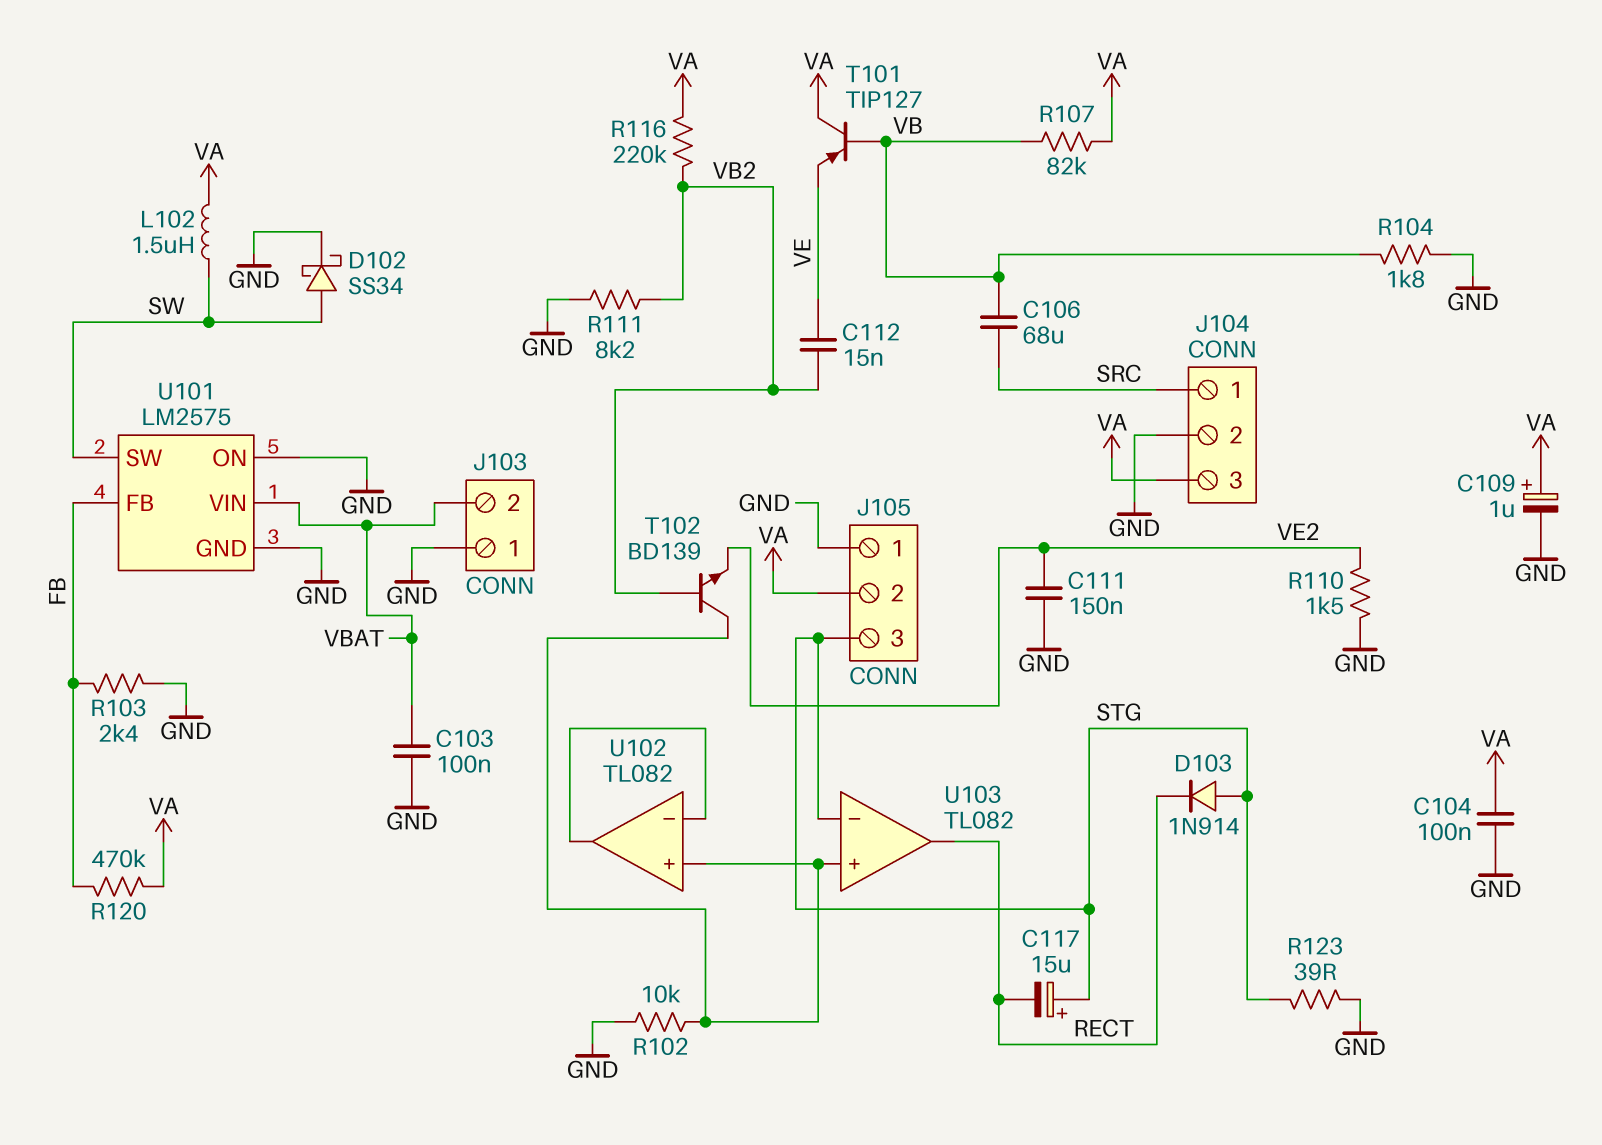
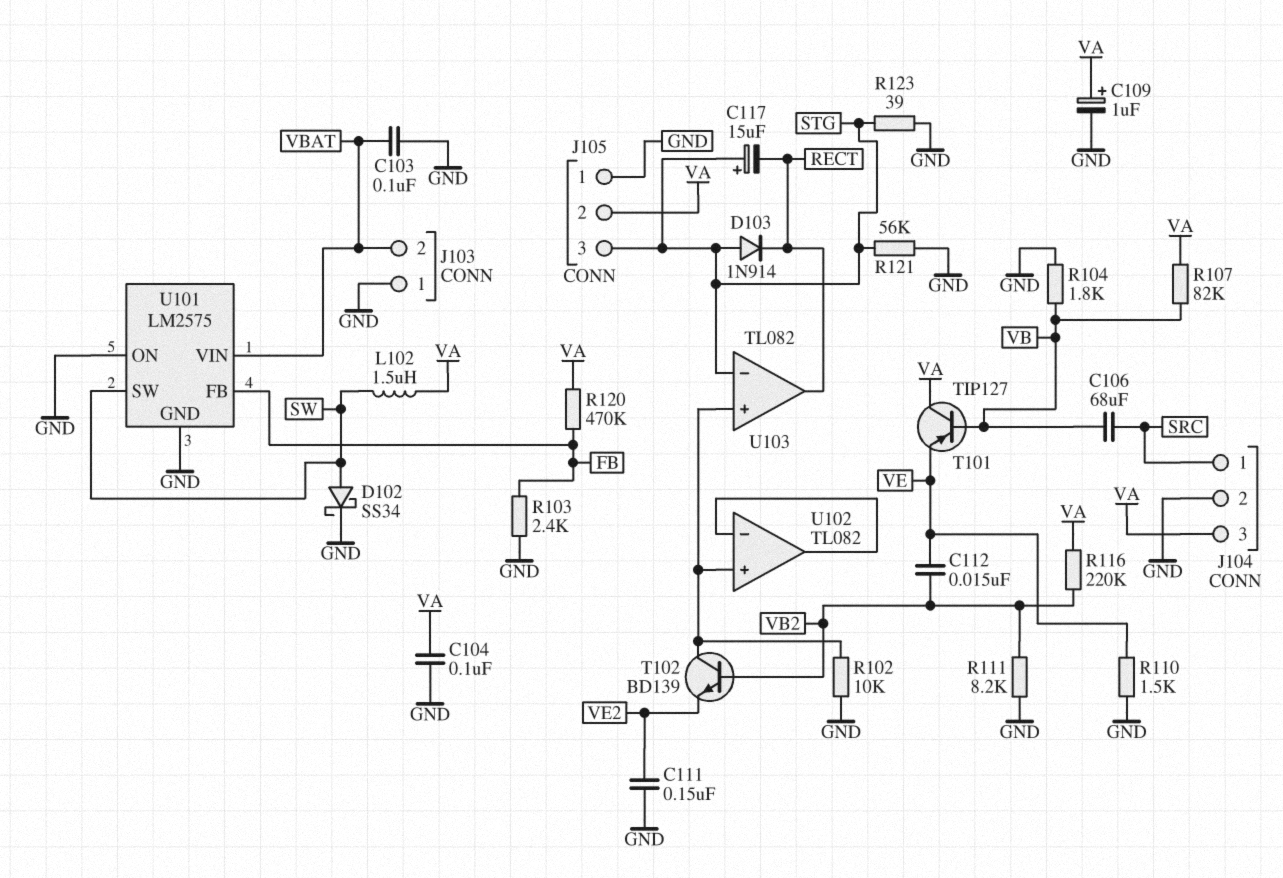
R110: 1.5k (GND, VE2) -> 1.5k (GND, VE)
R121: none -> 56k (GND, STG)

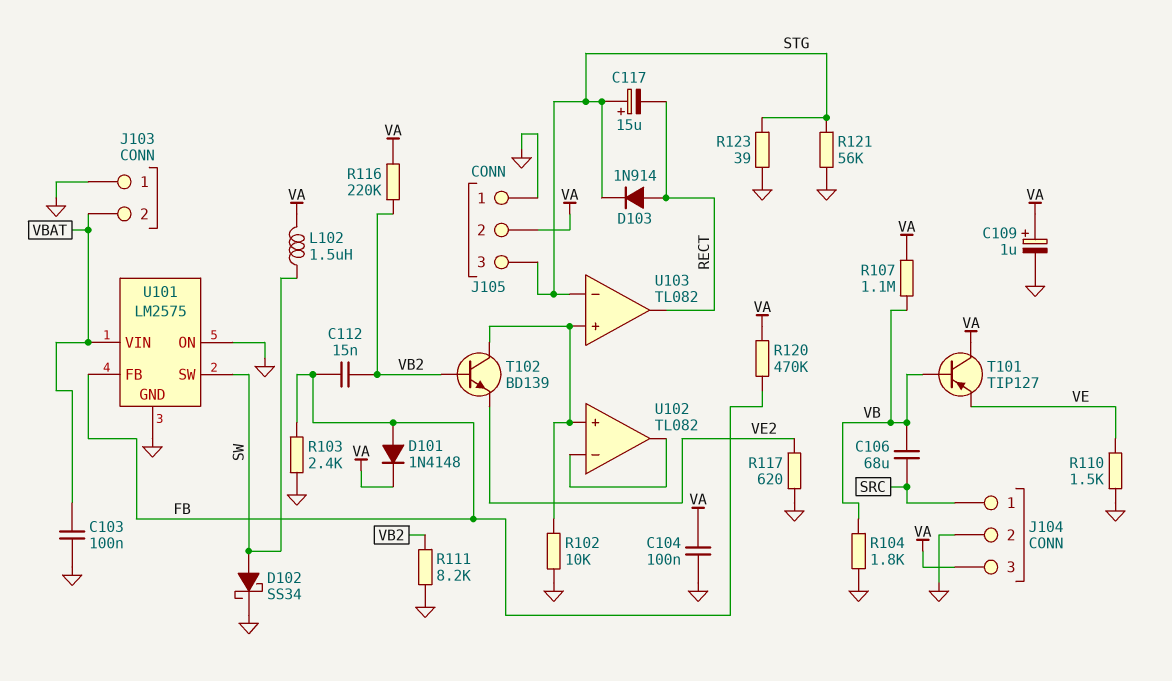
C111: 150nF (GND, VE2) -> none
C112: 15nF (VB2, VE) -> 15nF (FB, VB2)
D101: none -> diode 1N4148 (A FB, K VA)
D103: diode 1N914 (A STG, K RECT) -> diode 1N914 (A RECT, K STG)
R107: 82k (VA, VB) -> 1.1M (VA, VB)
R117: none -> 620 (GND, VE2)

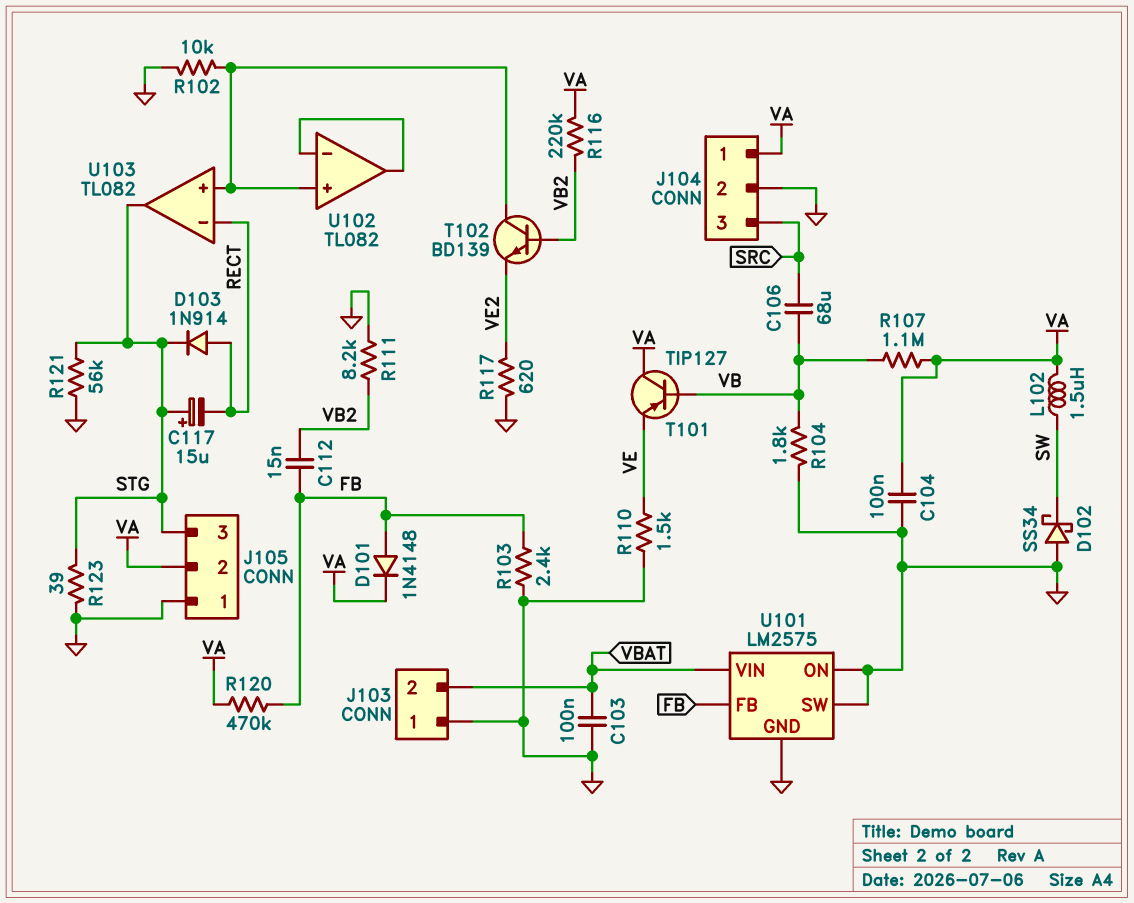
C109: 1uF (plus VA, minus GND) -> none
D102: schottky SS34 (A SW, K GND) -> schottky SS34 (A GND, K SW)
J104 pin 1: SRC -> VA
J104 pin 3: VA -> SRC
U101 pin SW: SW -> GND
U103 pin in-: STG -> RECT
U103 pin out: RECT -> STG

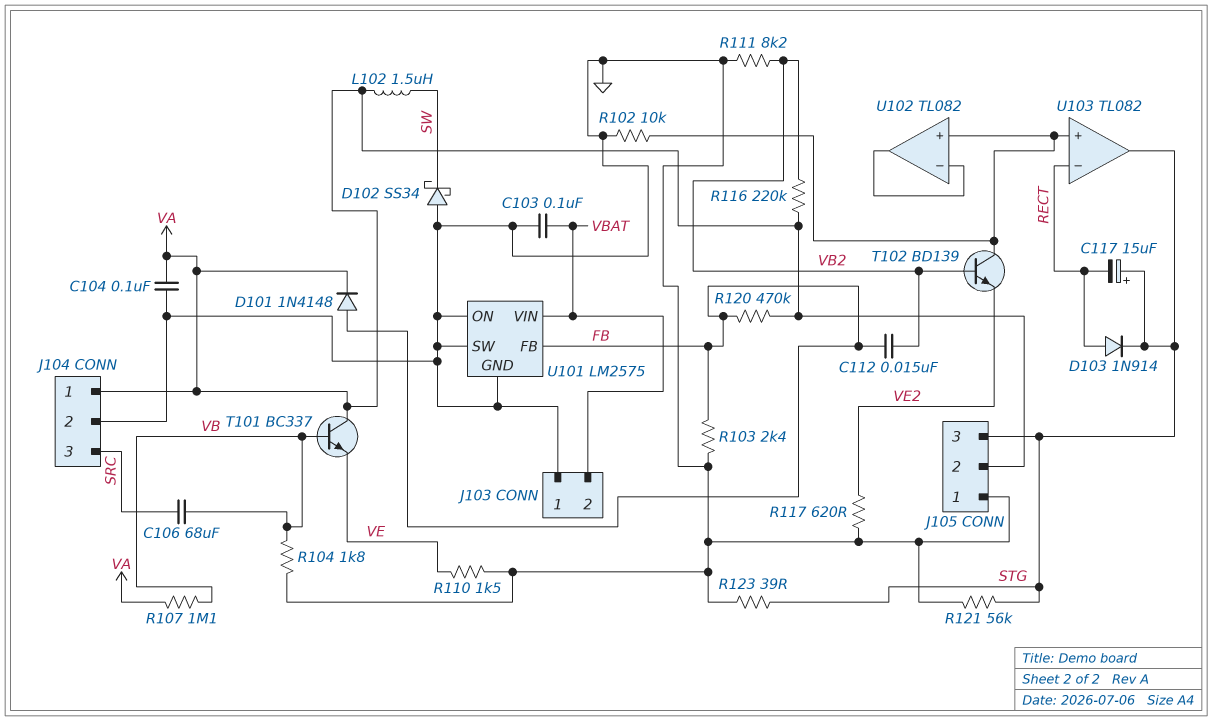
T101: PNP TIP127 (B VB, C VA, E VE) -> NPN BC337 (B VB, C VA, E VE)

